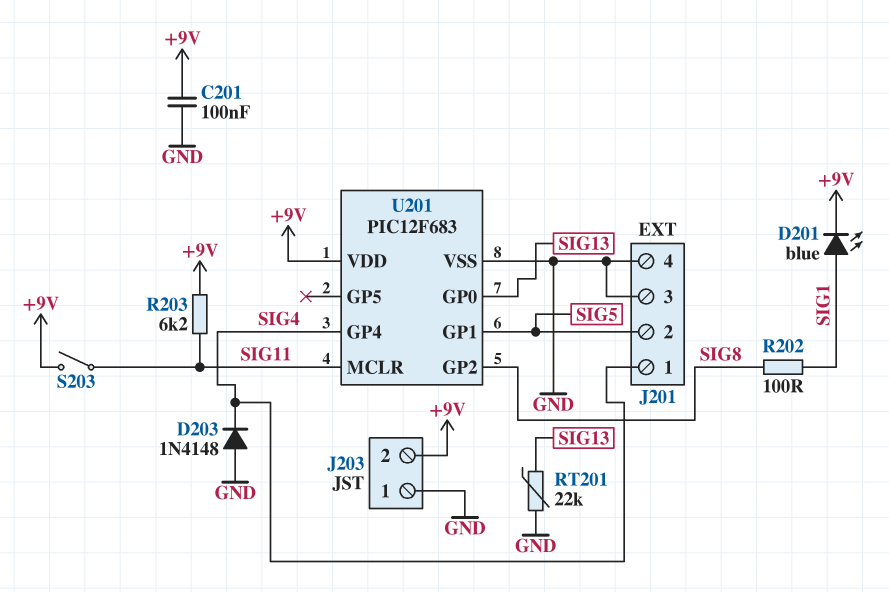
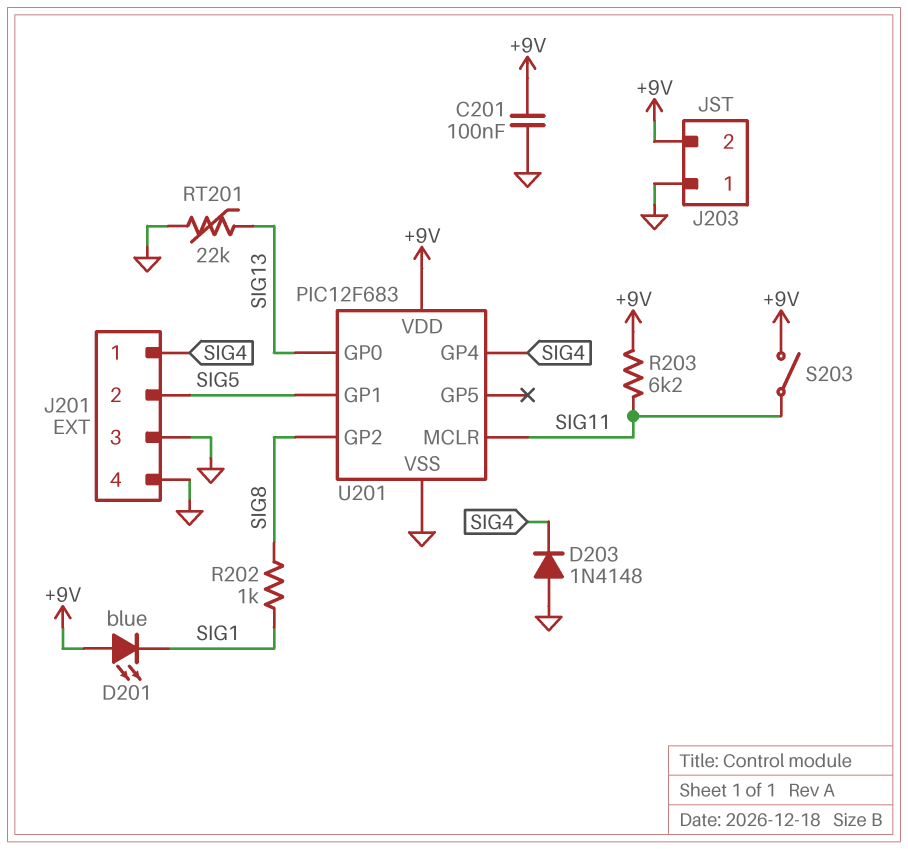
D201: LED blue (A SIG1, K +9V) -> LED blue (A +9V, K SIG1)
R202: 100 (SIG1, SIG8) -> 1k (SIG1, SIG8)

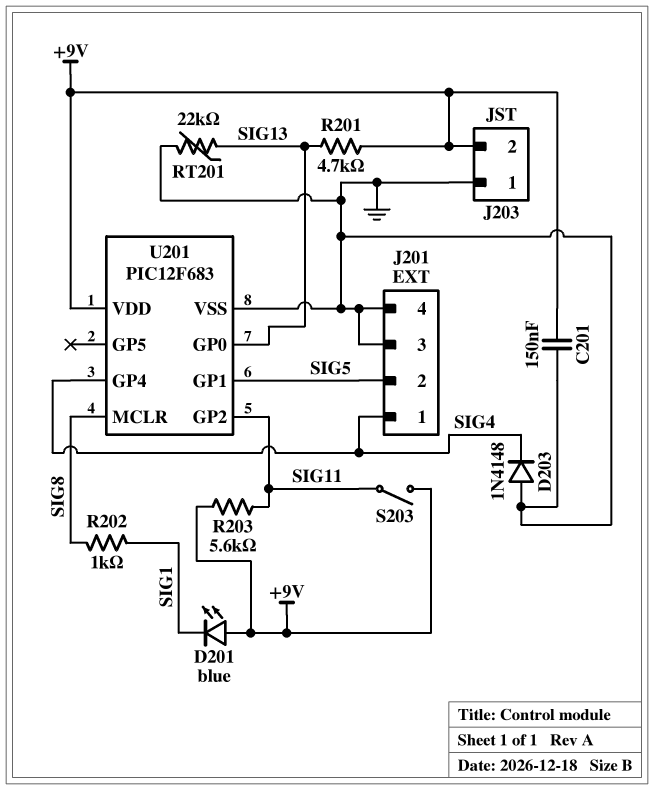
C201: 100nF (+9V, GND) -> 150nF (+9V, GND)
R201: none -> 4.7k (+9V, SIG13)
R203: 6.2k (+9V, SIG11) -> 5.6k (+9V, SIG11)
U201 pin GP2: SIG8 -> SIG11
U201 pin MCLR: SIG11 -> SIG8

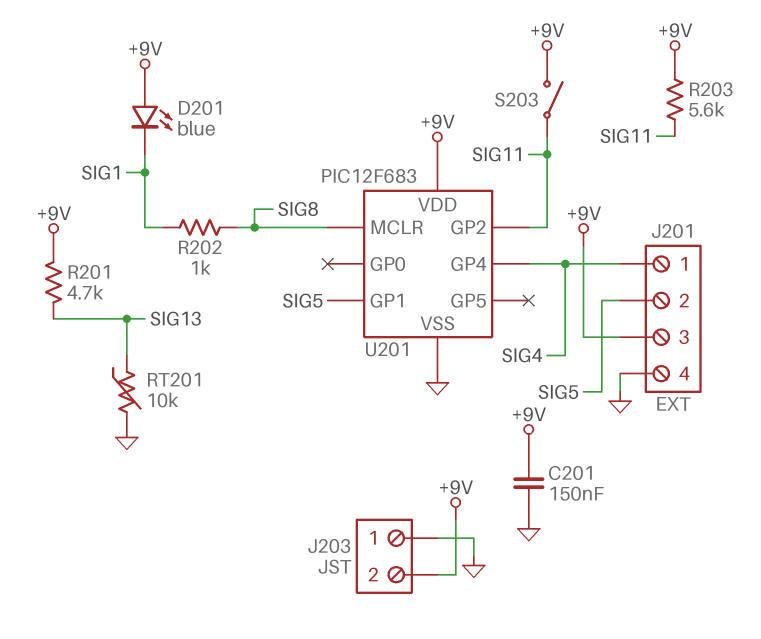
D203: diode 1N4148 (A GND, K SIG4) -> none
J201 pin 3: GND -> +9V
RT201: 22k (GND, SIG13) -> 10k (GND, SIG13)
U201 pin GP0: SIG13 -> none

